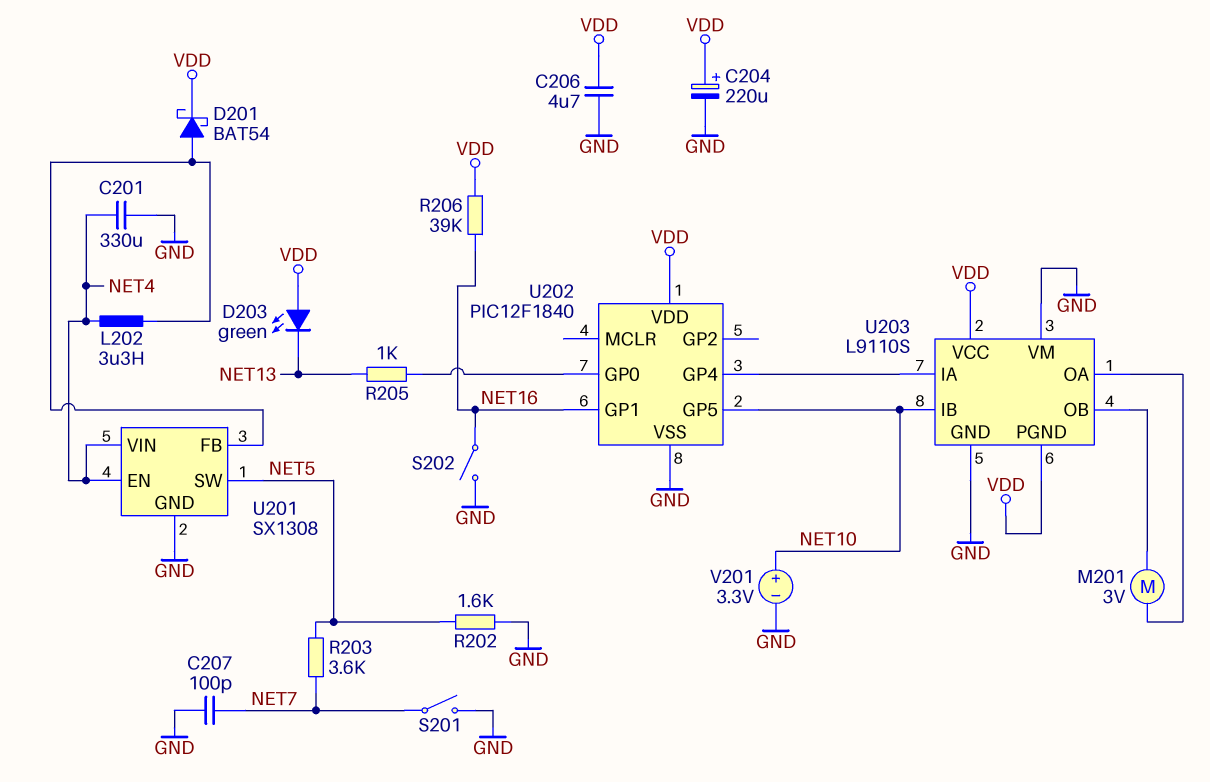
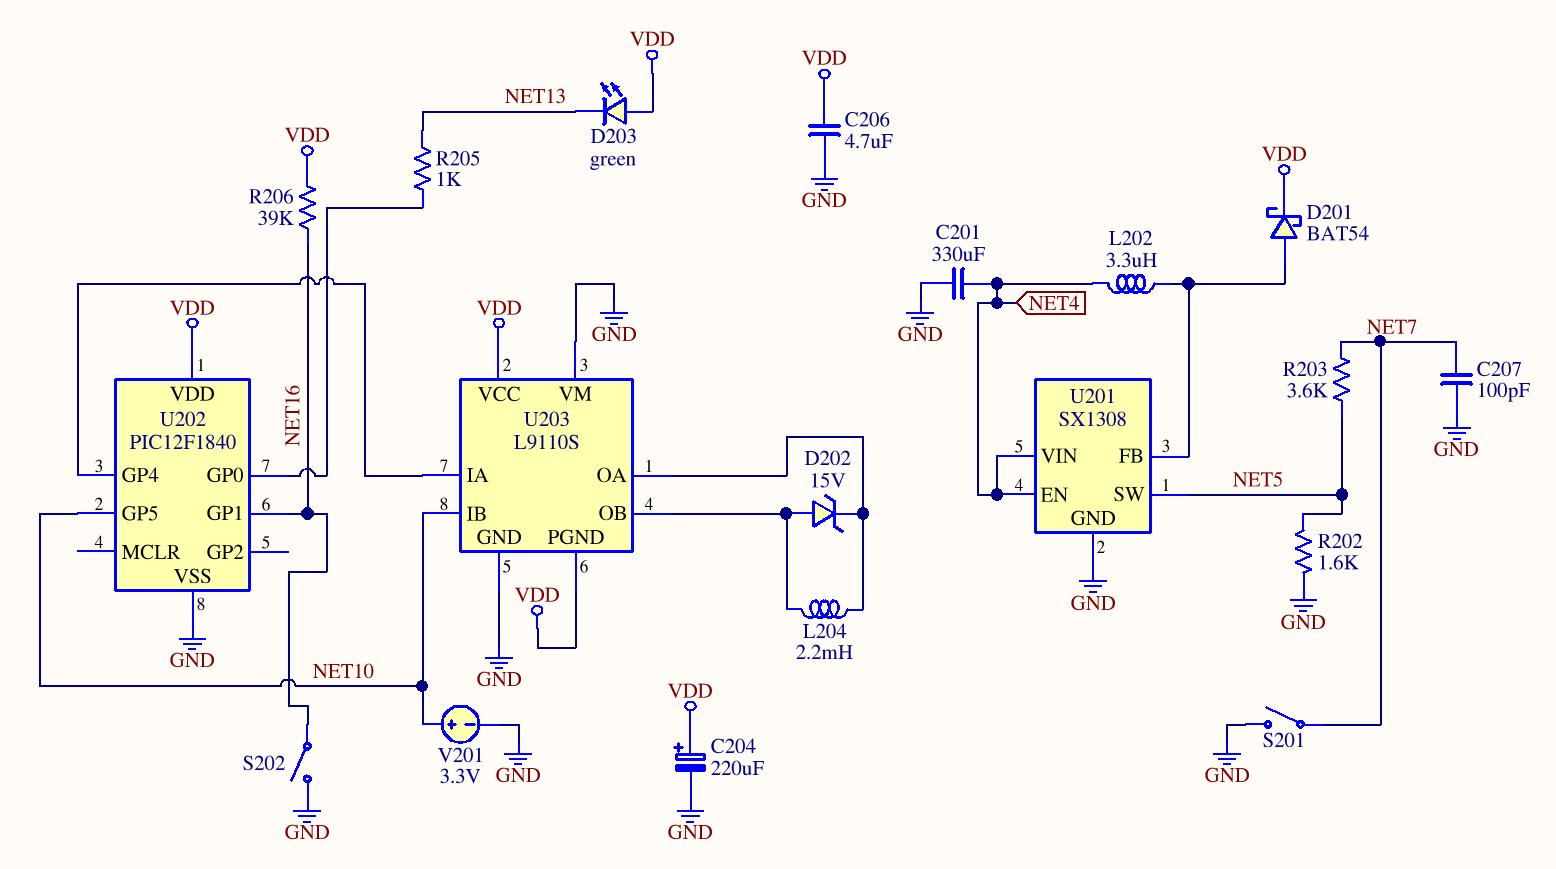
D202: none -> zener 15V (A U203/OB, K U203/OA)
L204: none -> 2.2mH (U203/OA, U203/OB)
M201: motor 3V (U203/OA, U203/OB) -> none

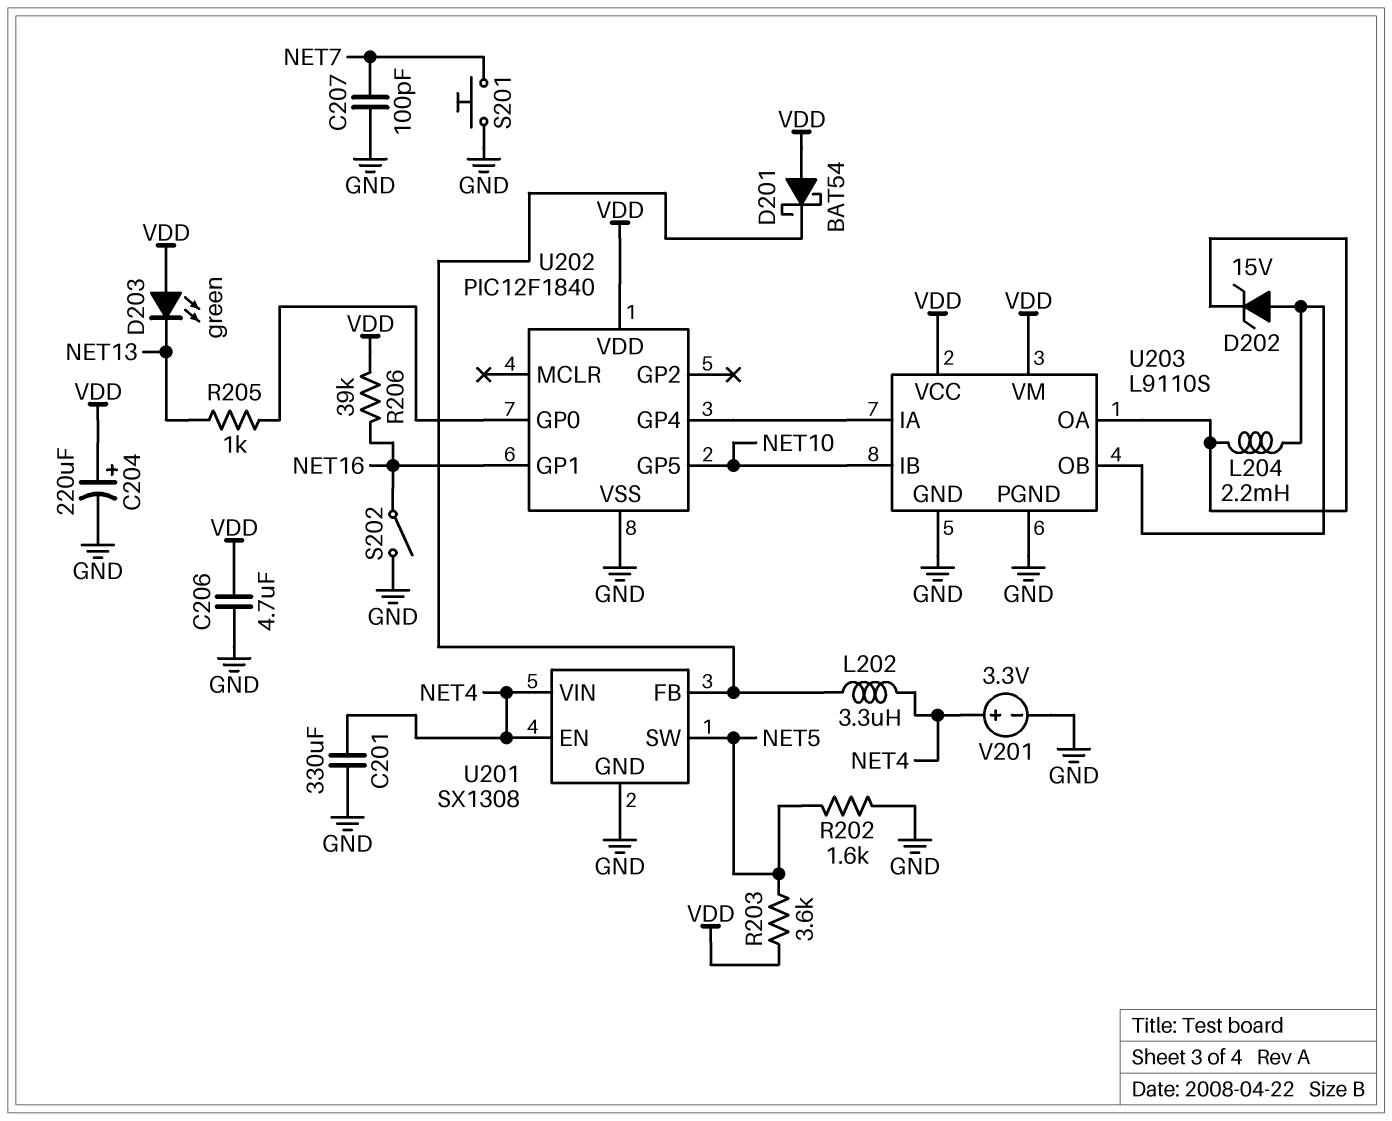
D201: schottky BAT54 (A U201/FB, K VDD) -> schottky BAT54 (A VDD, K U201/FB)
R203: 3.6k (NET5, NET7) -> 3.6k (NET5, VDD)
S201: switch (GND, NET7) -> button (GND, NET7)
U203 pin PGND: VDD -> GND
U203 pin VM: GND -> VDD
V201: 3.3V (plus NET10, minus GND) -> 3.3V (plus NET4, minus GND)

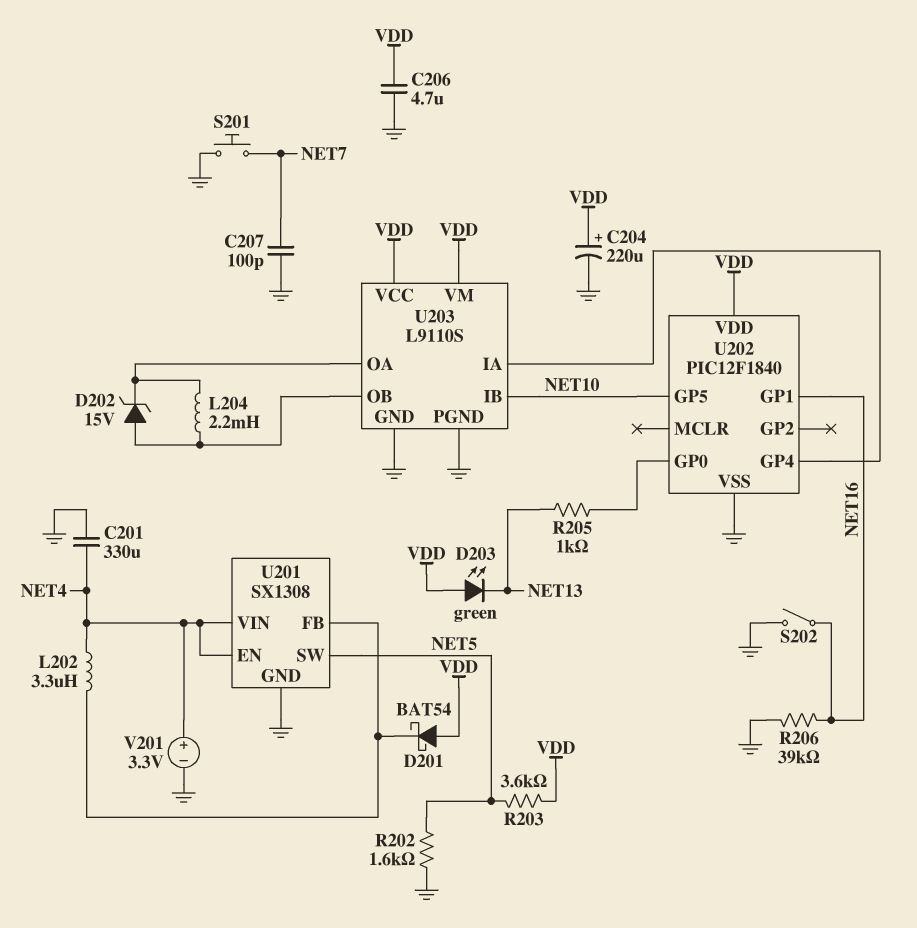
R206: 39k (NET16, VDD) -> 39k (GND, NET16)

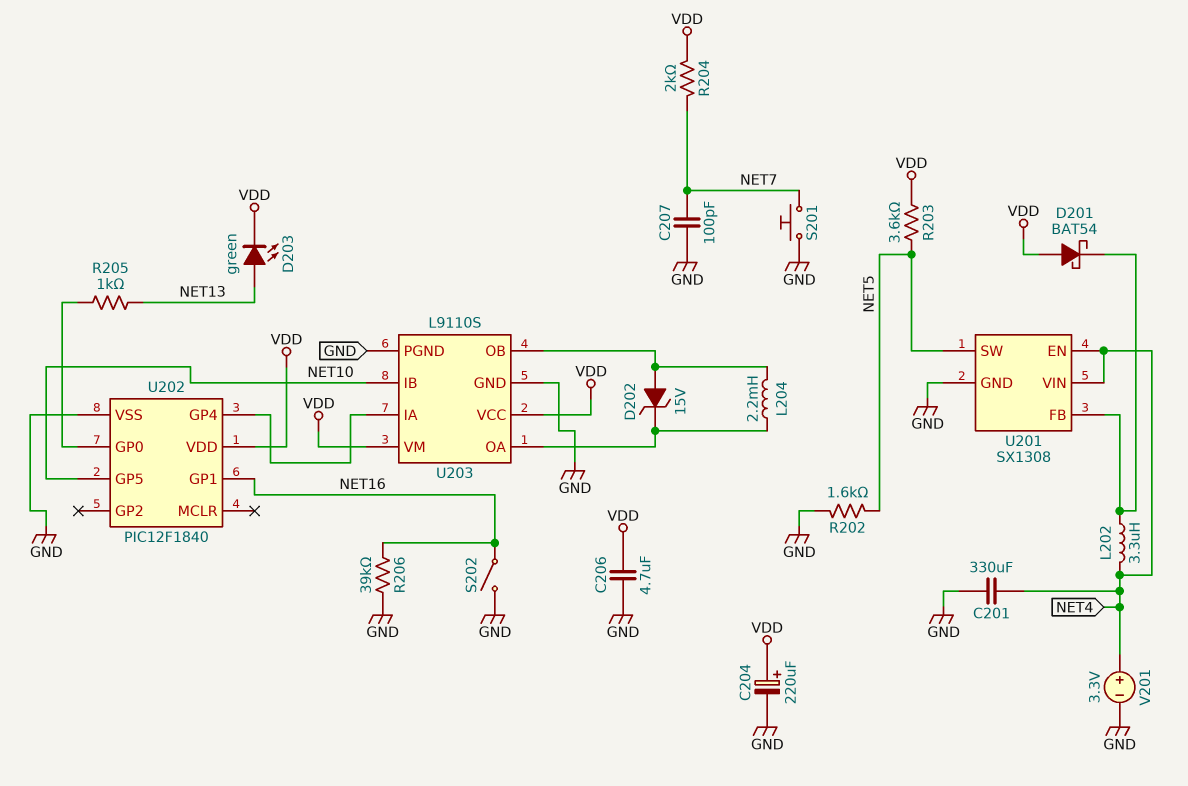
D203: LED green (A VDD, K NET13) -> LED green (A NET13, K VDD)
R204: none -> 2k (NET7, VDD)

